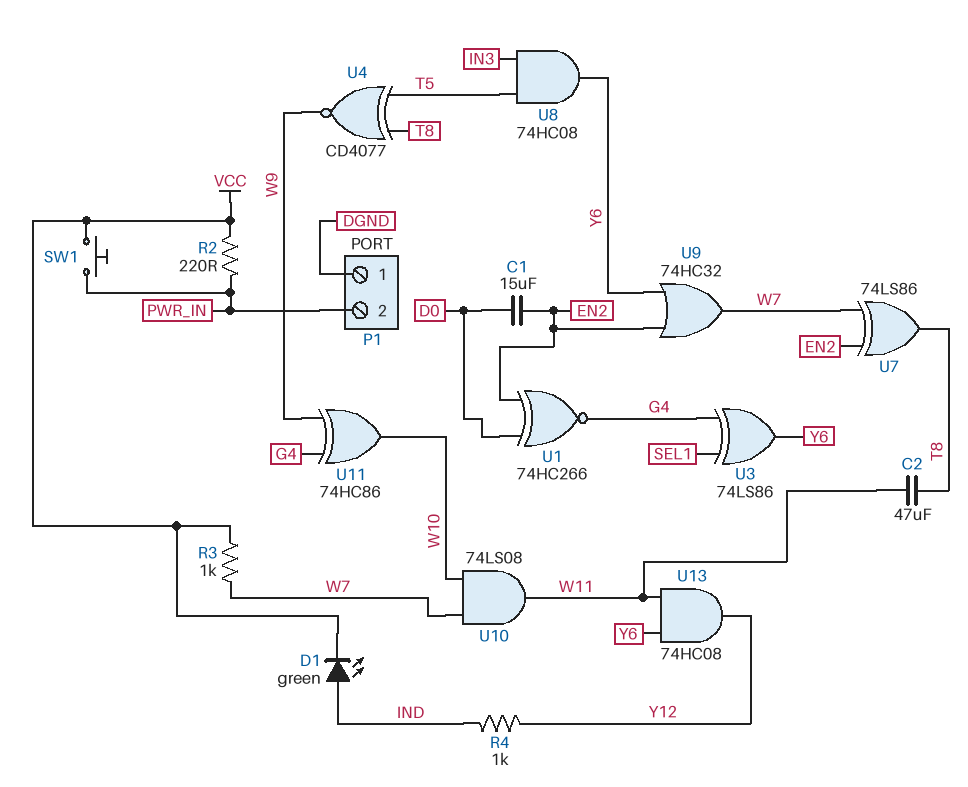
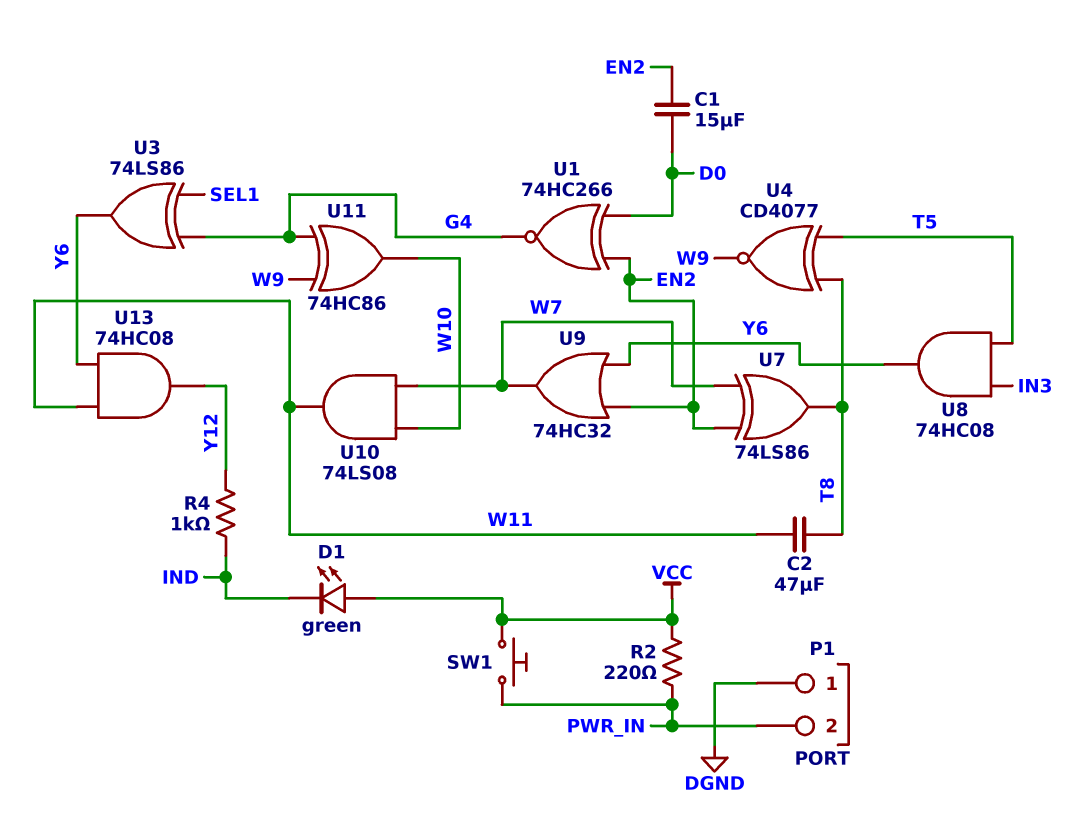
D1: LED green (A IND, K VCC) -> LED green (A VCC, K IND)
R3: 1k (VCC, W7) -> none

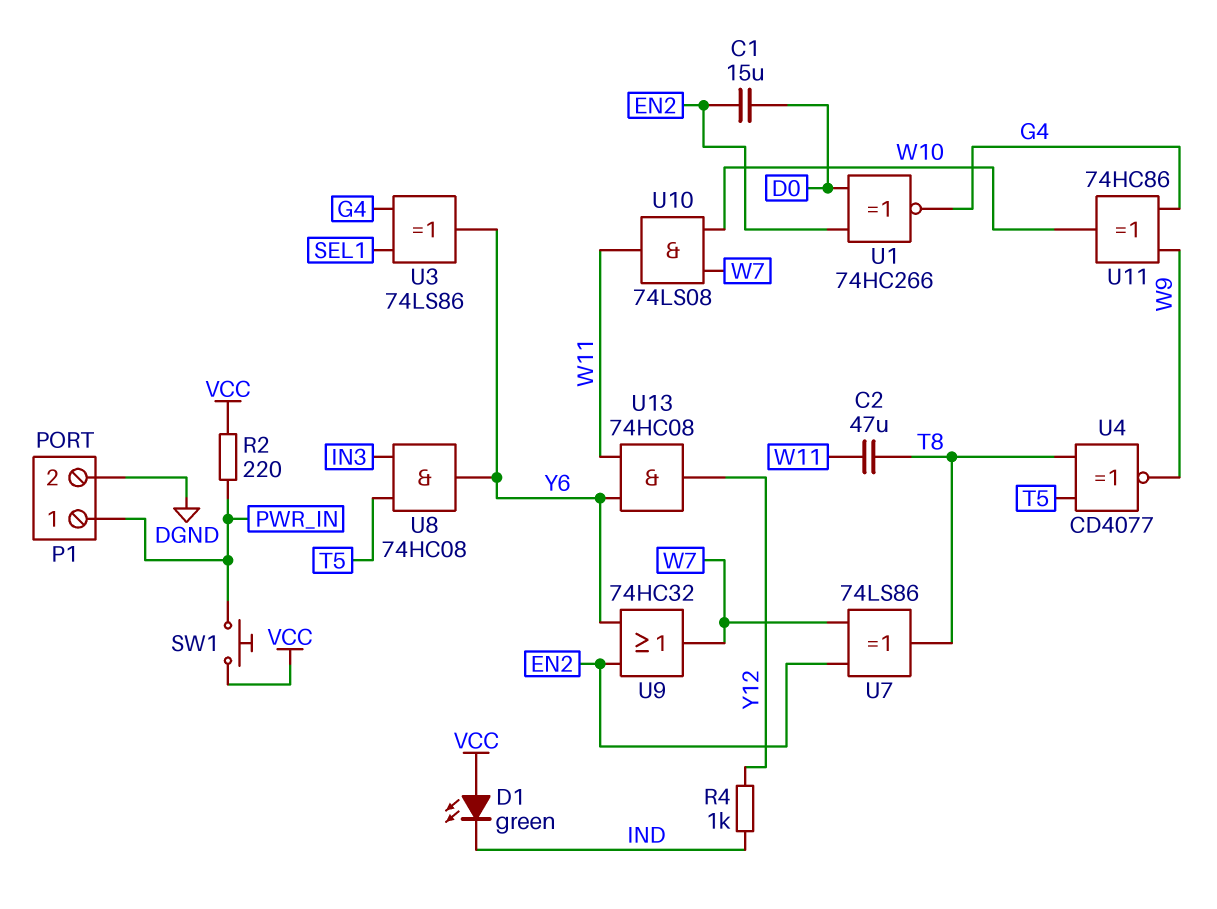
P1 pin 1: DGND -> PWR_IN
P1 pin 2: PWR_IN -> DGND

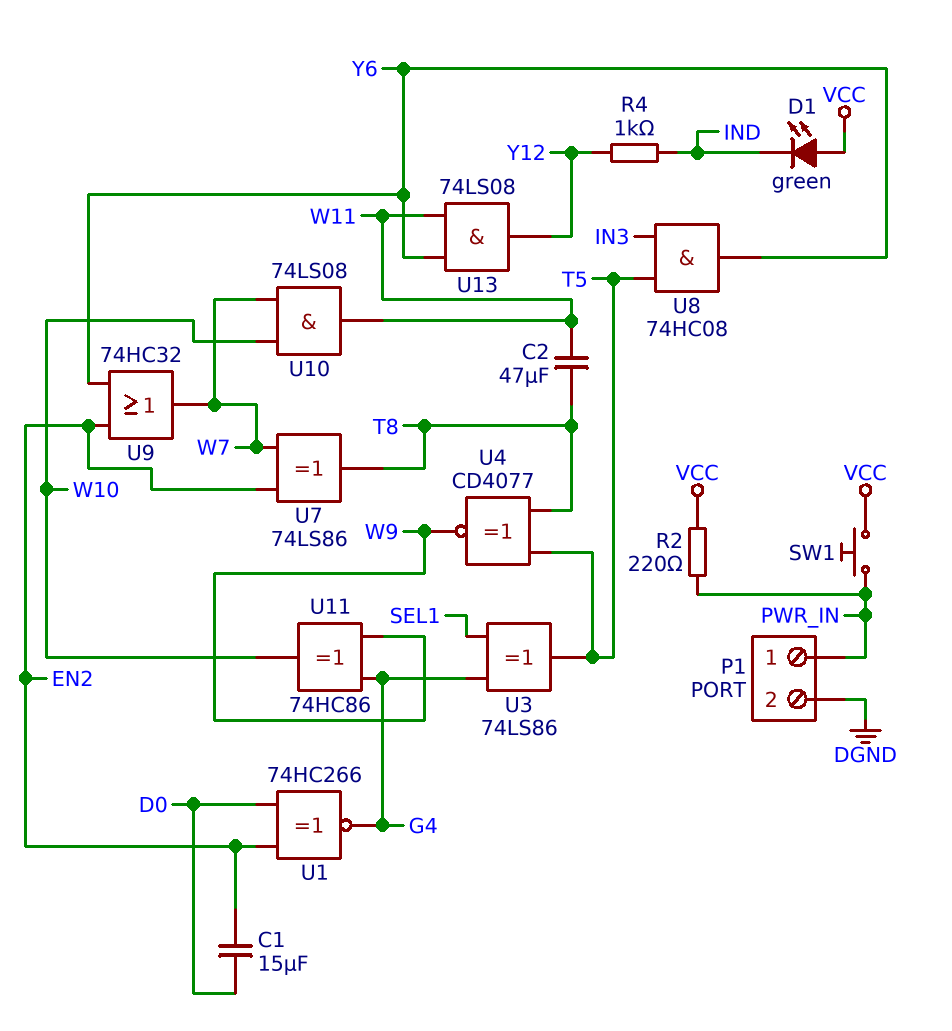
U3: XOR 74LS86 (in G4, in SEL1, out Y6) -> XOR 74LS86 (in G4, in SEL1, out T5)
U13: AND 74HC08 (in W11, in Y6, out Y12) -> AND 74LS08 (in W11, in Y6, out Y12)

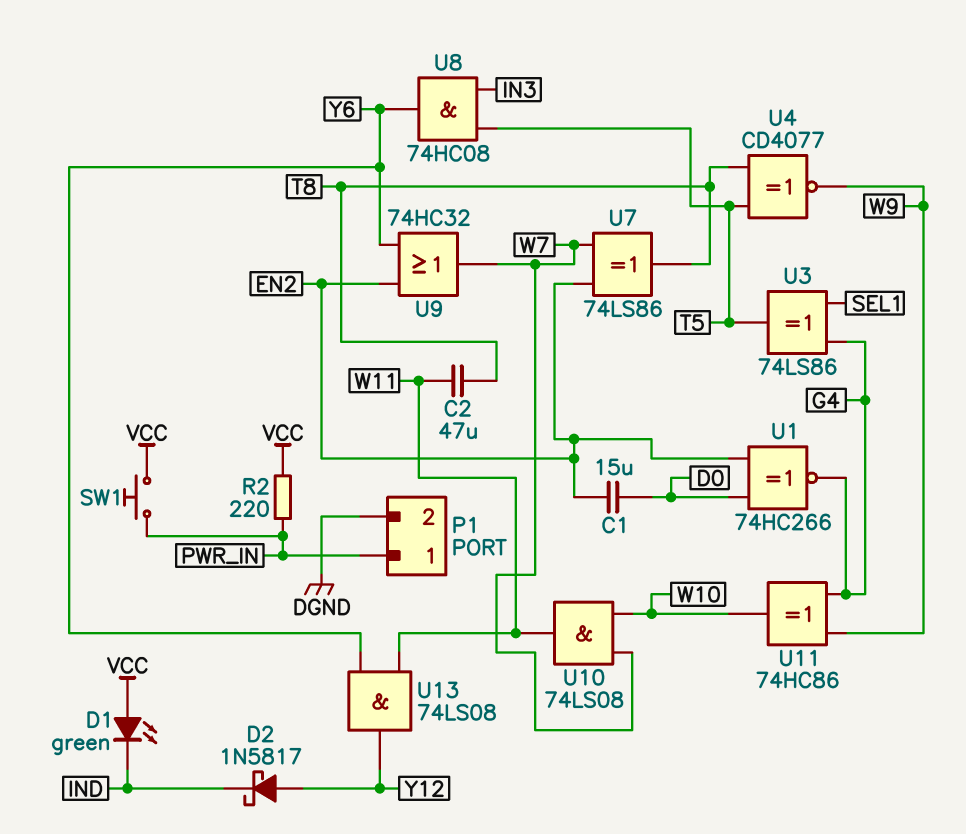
D2: none -> schottky 1N5817 (A Y12, K IND)
R4: 1k (IND, Y12) -> none

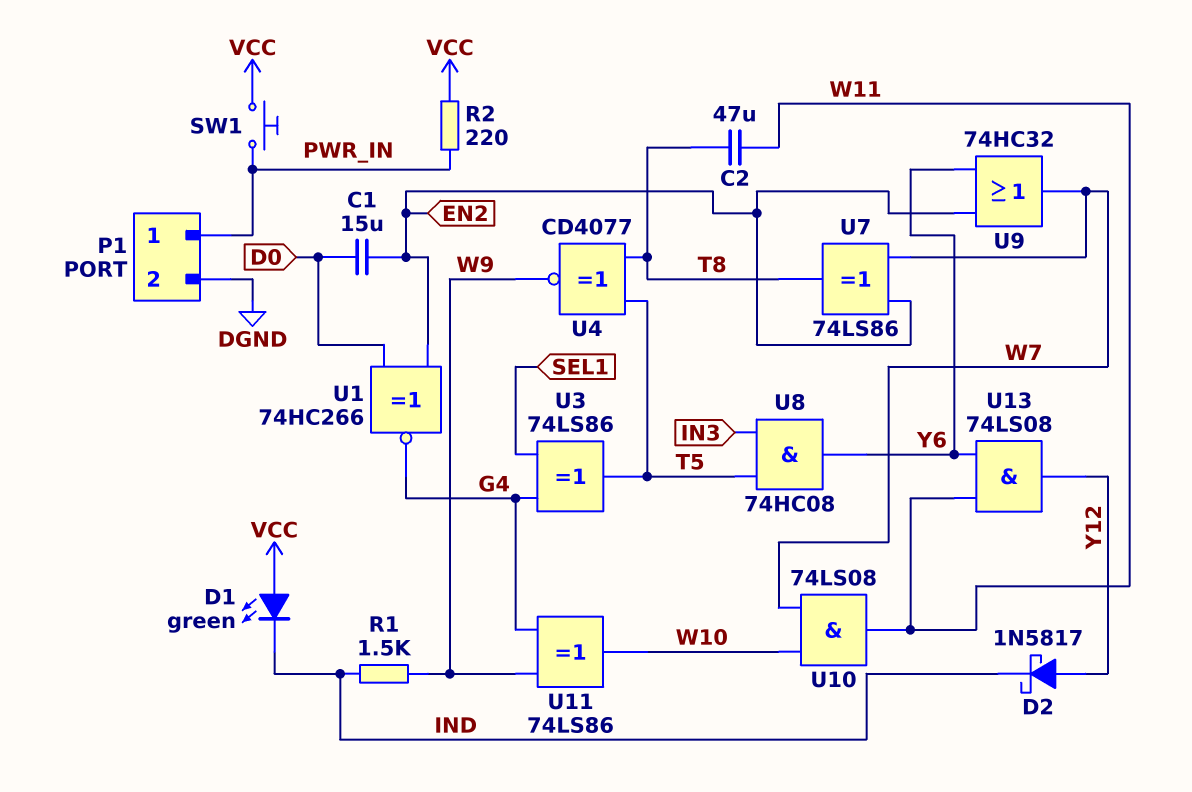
R1: none -> 1.5k (IND, W9)
U11: XOR 74HC86 (in G4, in W9, out W10) -> XOR 74LS86 (in G4, in W9, out W10)

